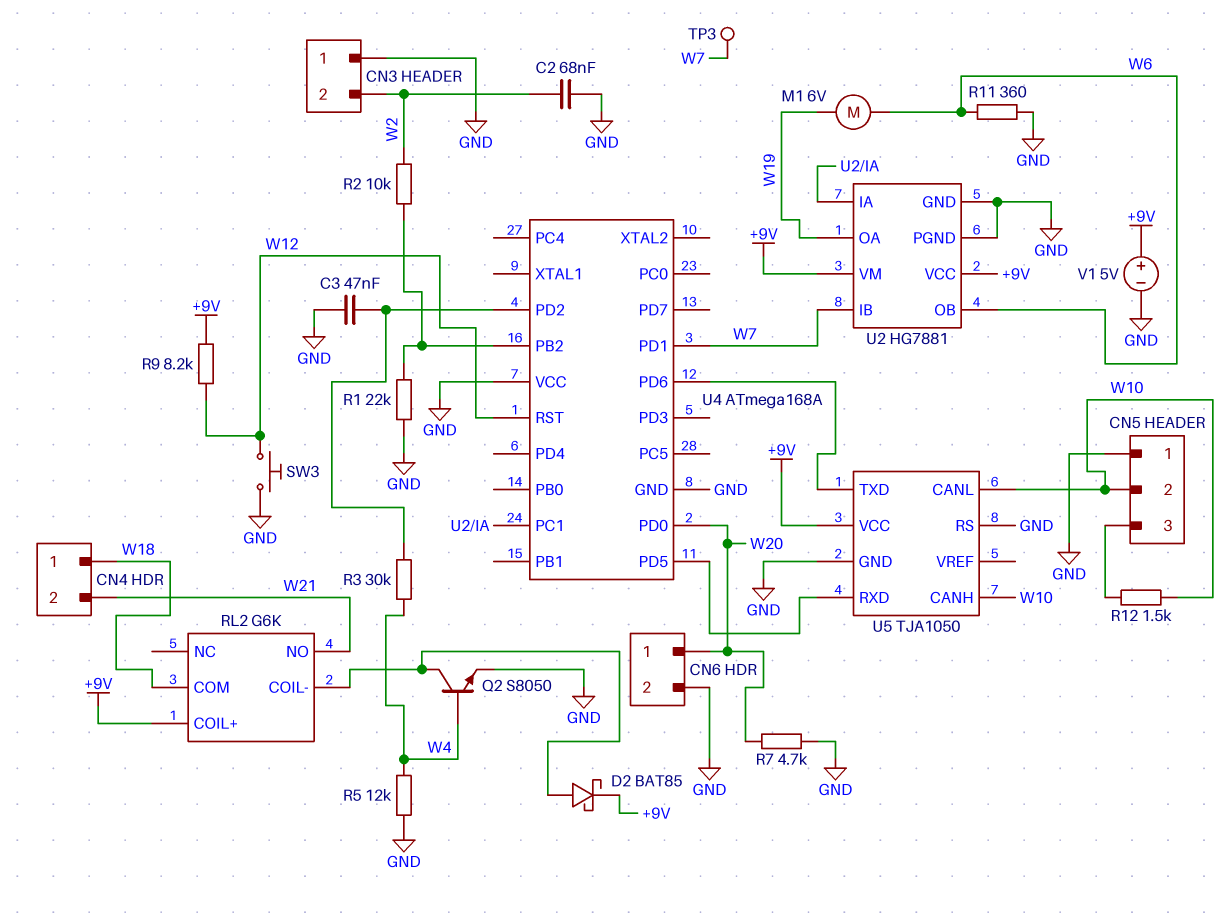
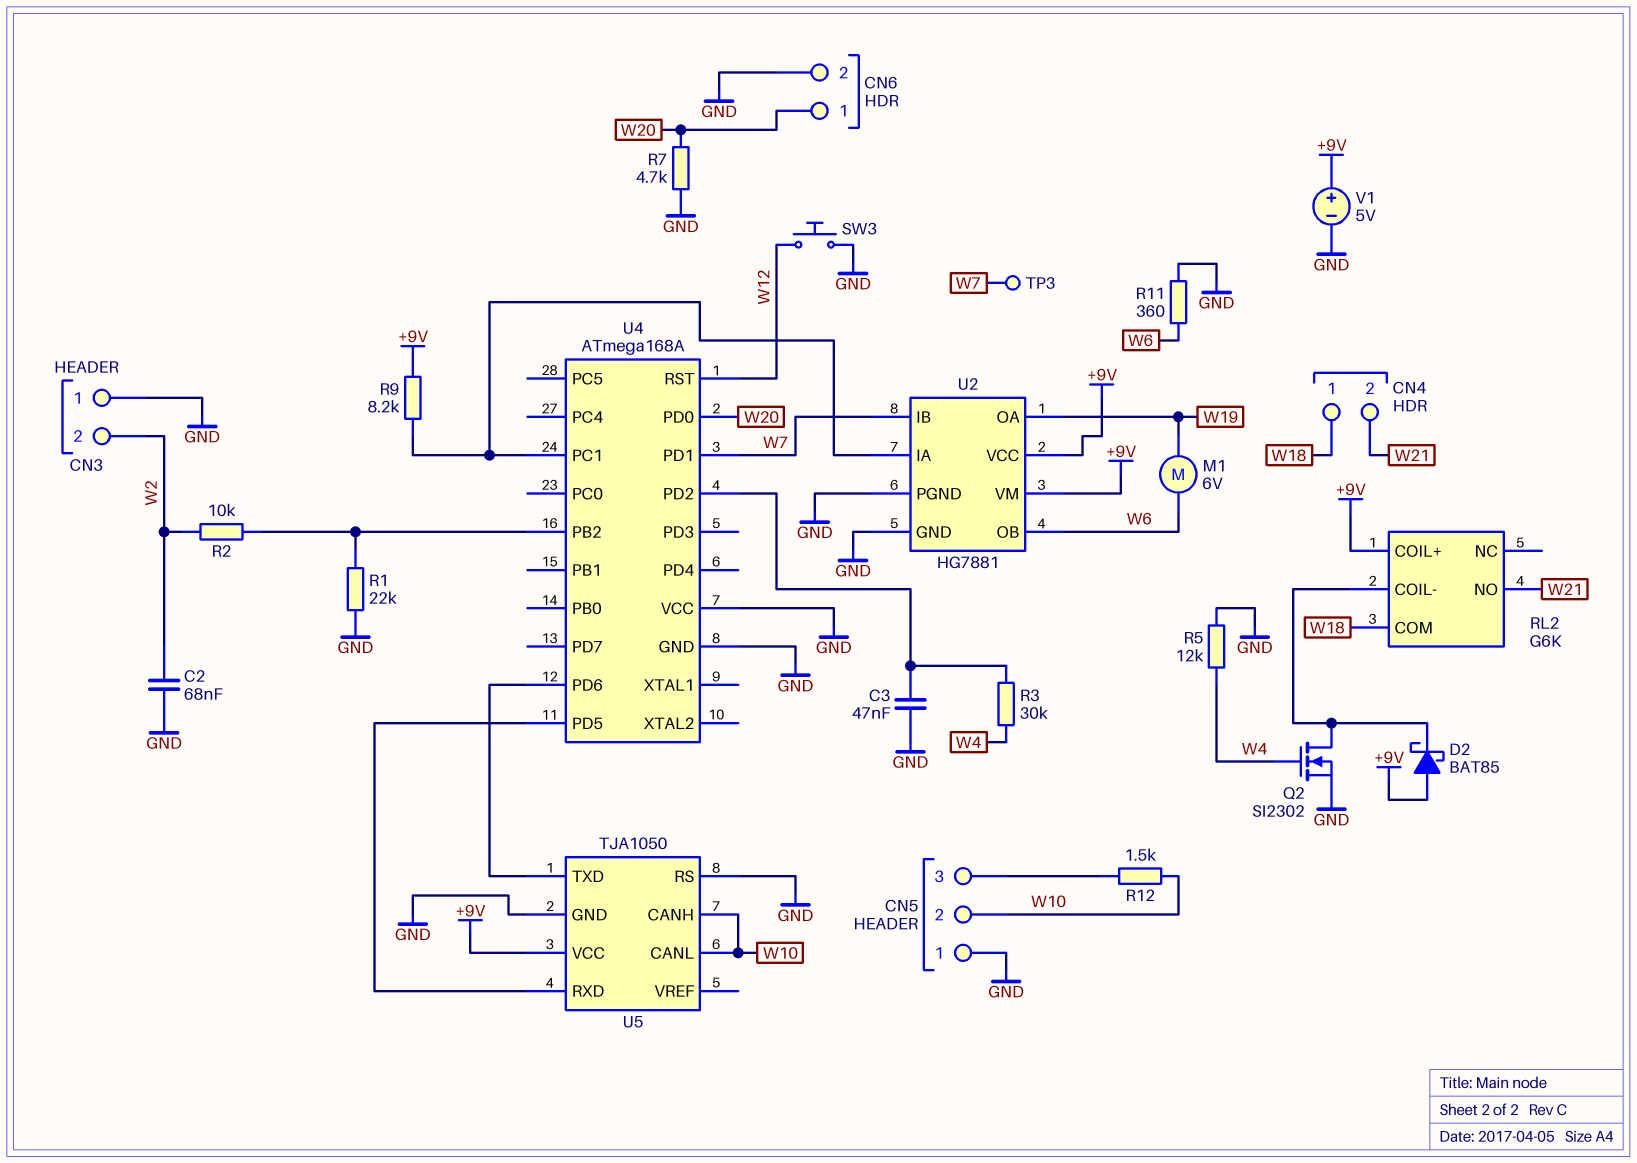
D2: schottky BAT85 (A RL2/COIL-, K +9V) -> schottky BAT85 (A +9V, K RL2/COIL-)
Q2: NPN S8050 (B W4, C RL2/COIL-, E GND) -> NMOS SI2302 (G W4, D RL2/COIL-, S GND)
R9: 8.2k (+9V, W12) -> 8.2k (+9V, U2/IA)

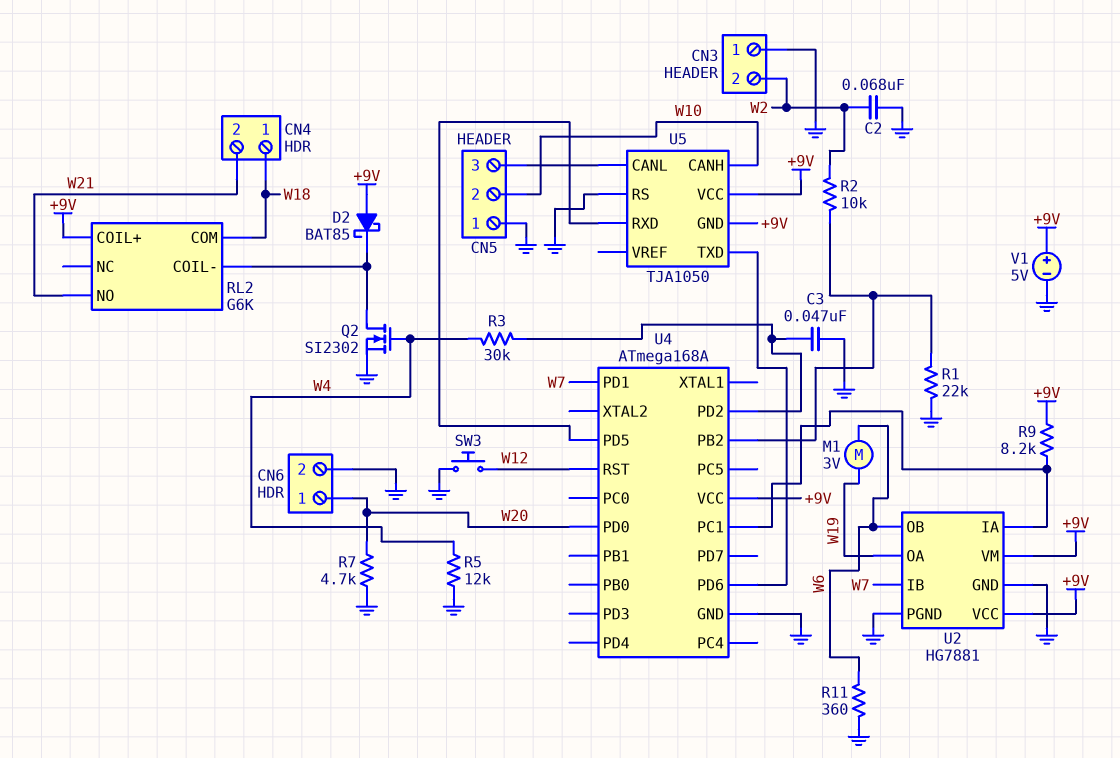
M1: motor 6V (W6, W19) -> motor 3V (W6, W19)
R12: 1.5k (CN5/3, W10) -> none
TP3: test point (W7) -> none
U4 pin VCC: GND -> +9V
U5 pin CANL: W10 -> CN5/3
U5 pin GND: GND -> +9V

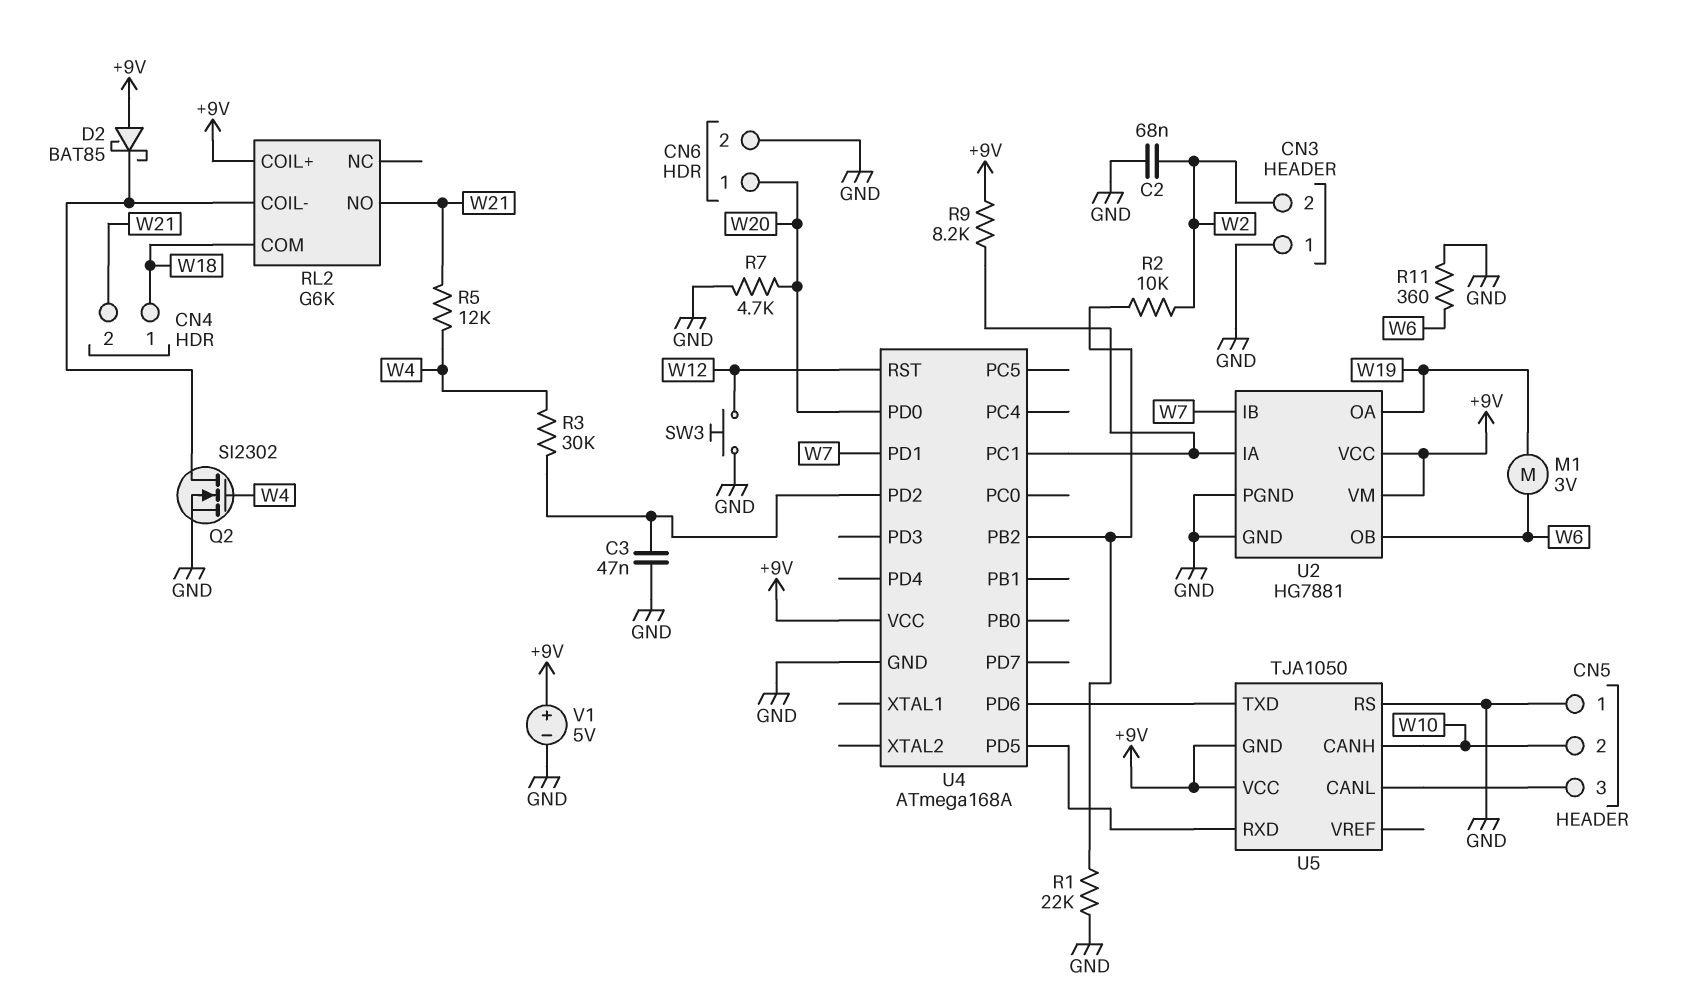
R5: 12k (GND, W4) -> 12k (W4, W21)

